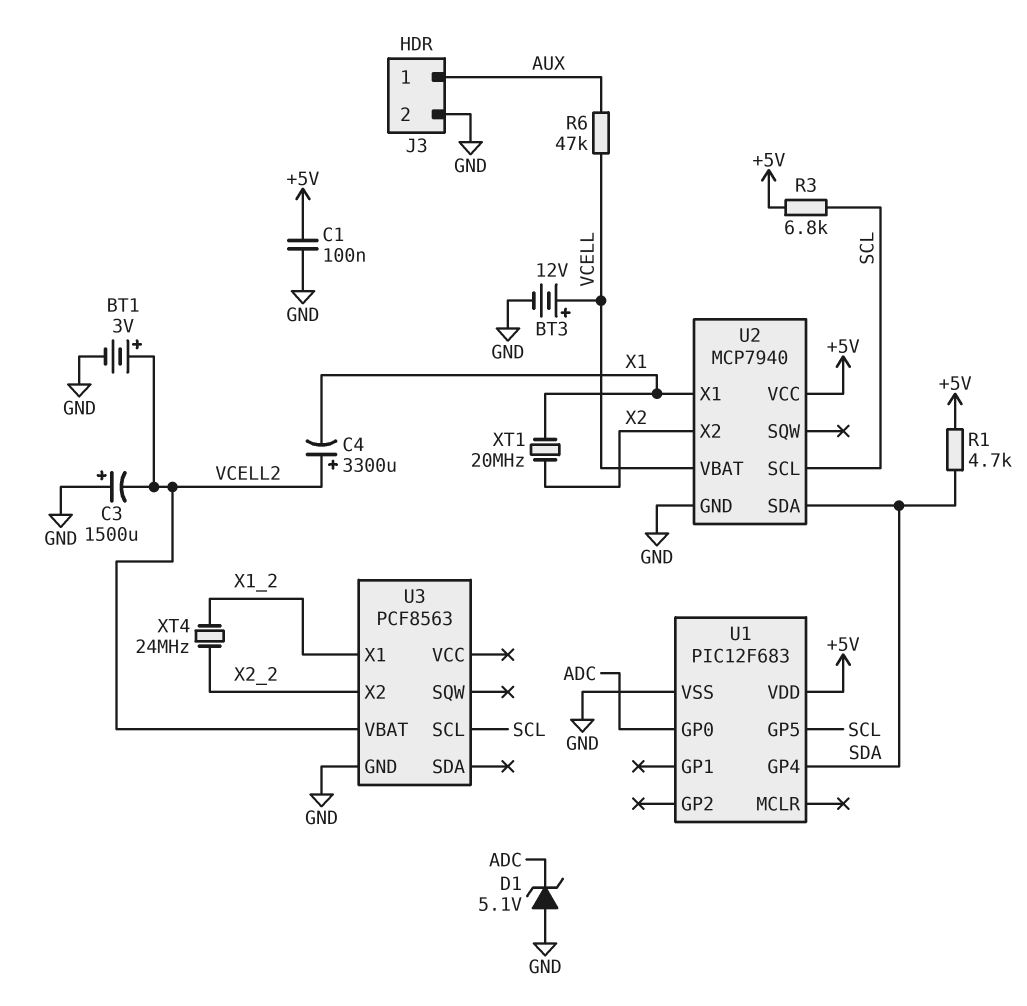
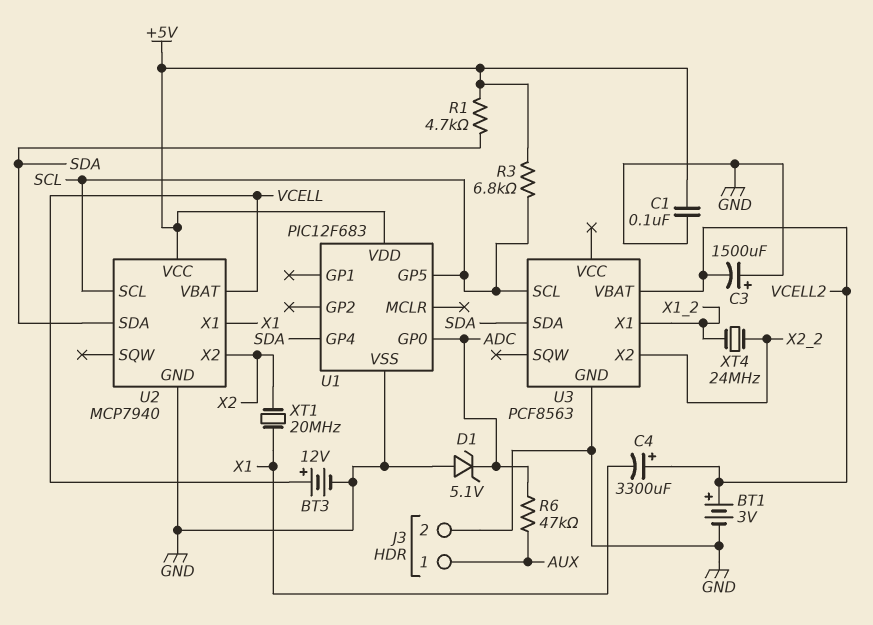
R6: 47k (AUX, VCELL) -> 47k (ADC, AUX)
U3 pin SDA: none -> SDA

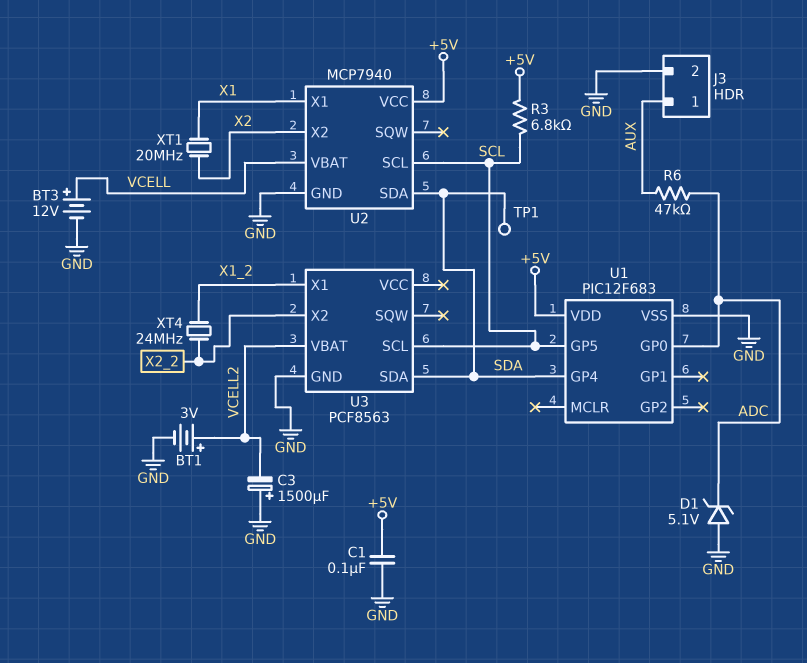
C4: 3300uF (plus VCELL2, minus X1) -> none
R1: 4.7k (+5V, SDA) -> none
TP1: none -> test point (SDA)

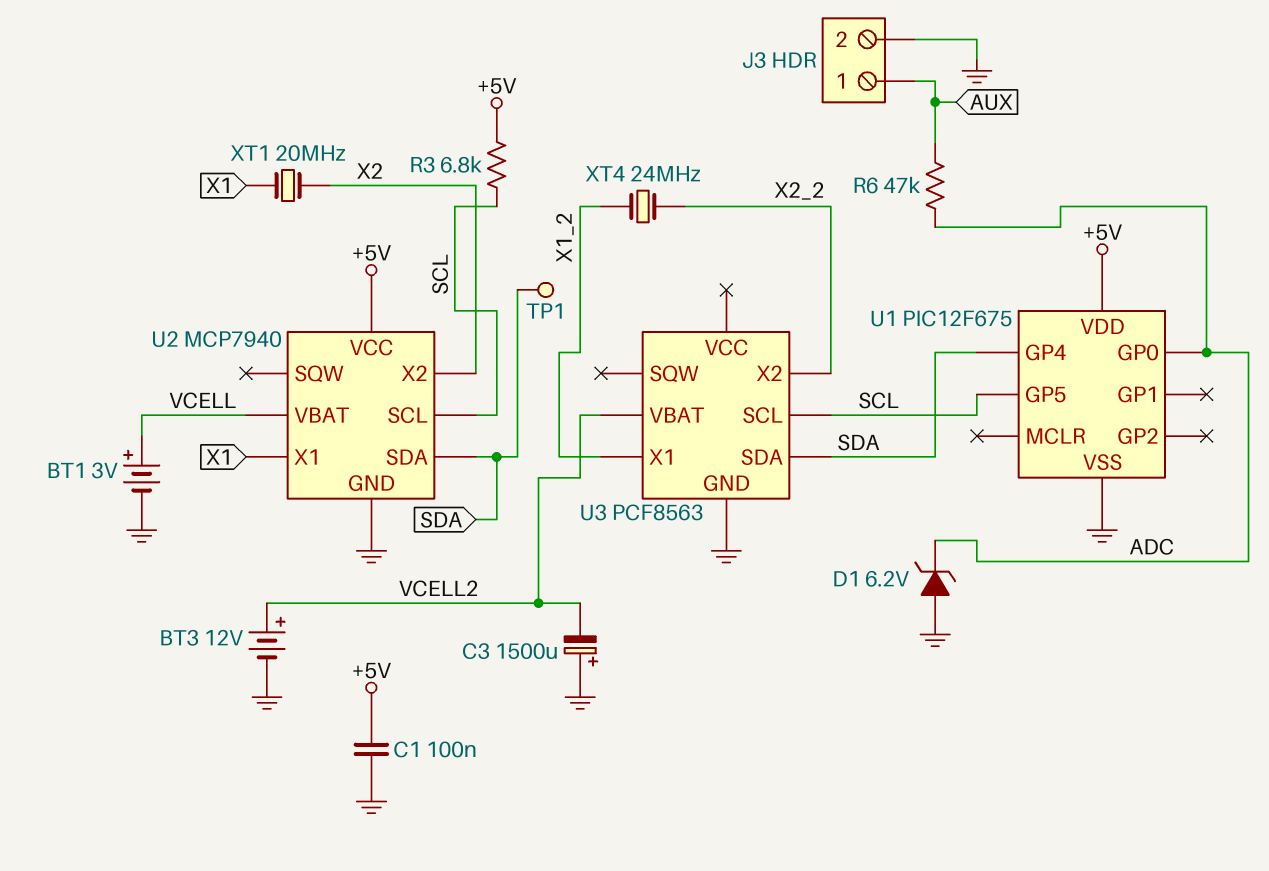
BT1: 3V (plus VCELL2, minus GND) -> 3V (plus VCELL, minus GND)
BT3: 12V (plus VCELL, minus GND) -> 12V (plus VCELL2, minus GND)
D1: zener 5.1V (A GND, K ADC) -> zener 6.2V (A GND, K ADC)
U1: PIC12F683 -> PIC12F675

